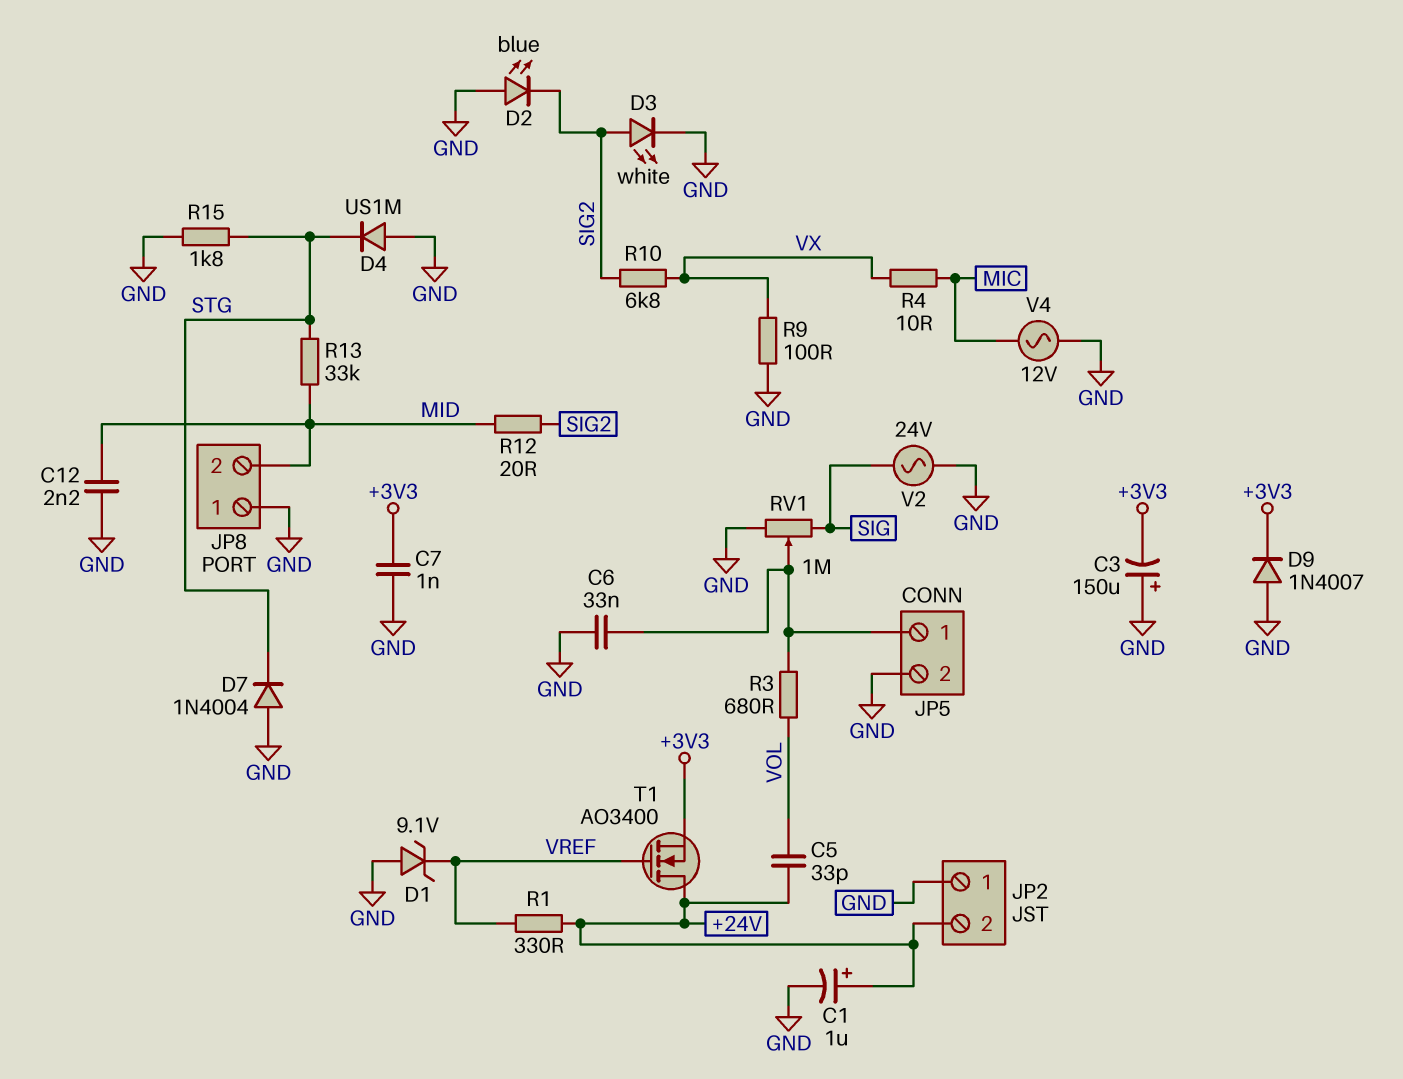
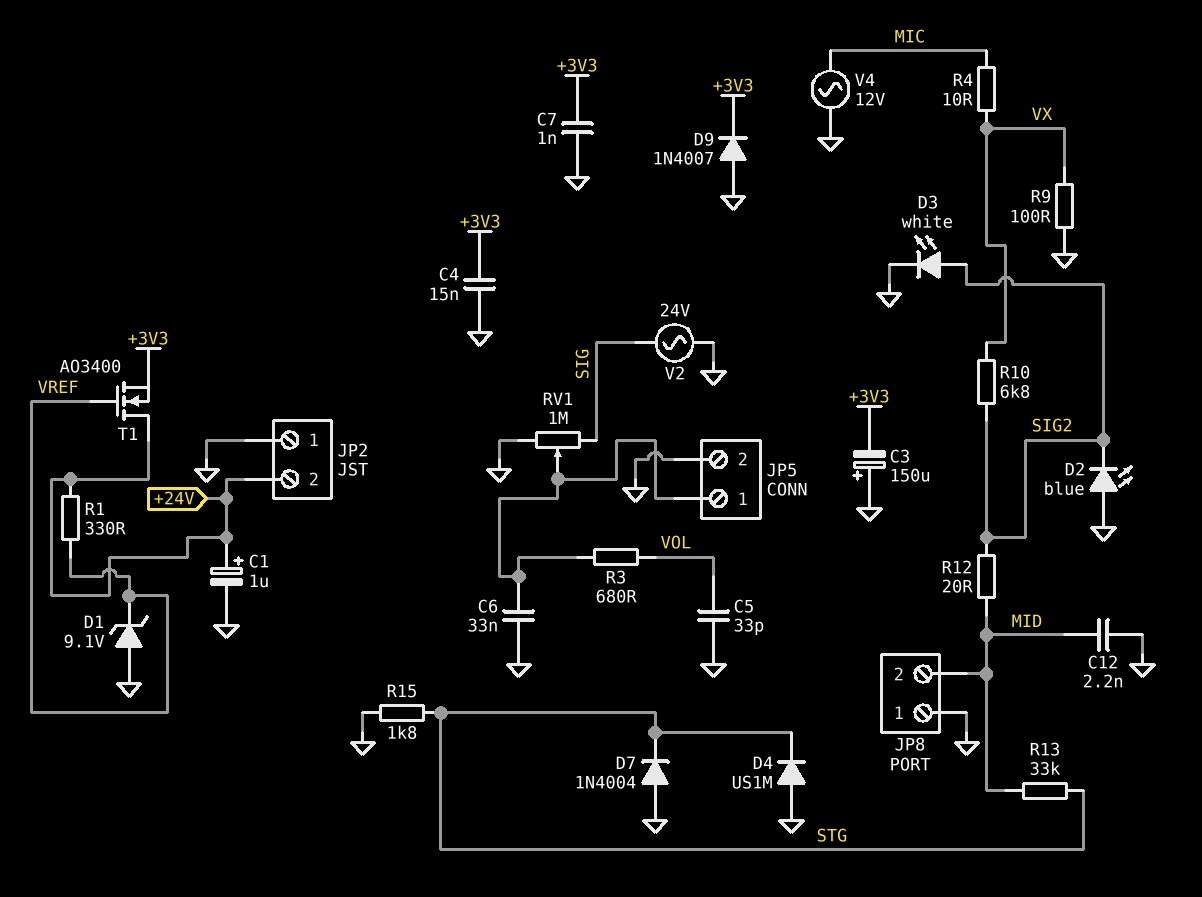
C4: none -> 15nF (+3V3, GND)
C5: 33pF (+24V, VOL) -> 33pF (GND, VOL)

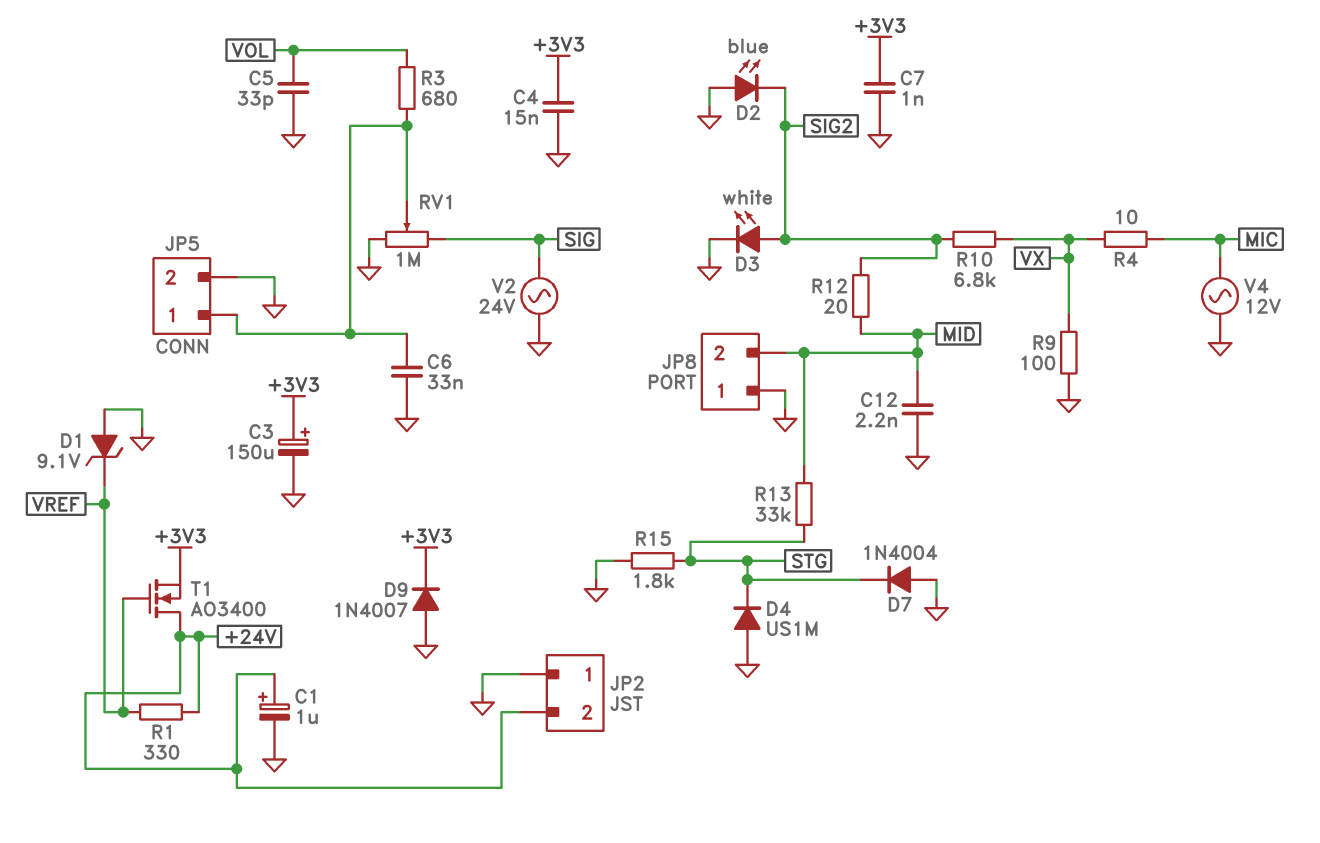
C3: 150uF (plus GND, minus +3V3) -> 150uF (plus +3V3, minus GND)

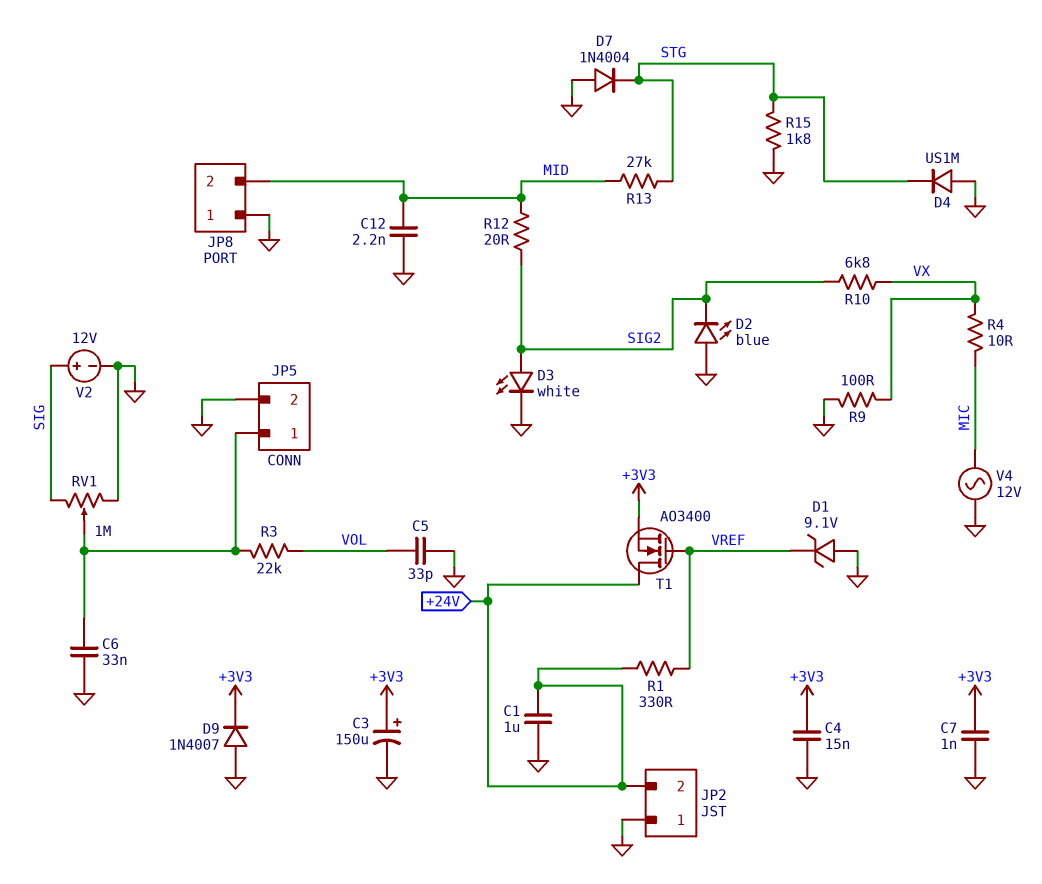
C1: 1uF (plus +24V, minus GND) -> 1uF (+24V, GND)
R3: 680 (JP5/1, VOL) -> 22k (JP5/1, VOL)
R13: 33k (MID, STG) -> 27k (MID, STG)
V2: AC 24V (GND, SIG) -> 12V (plus SIG, minus GND)

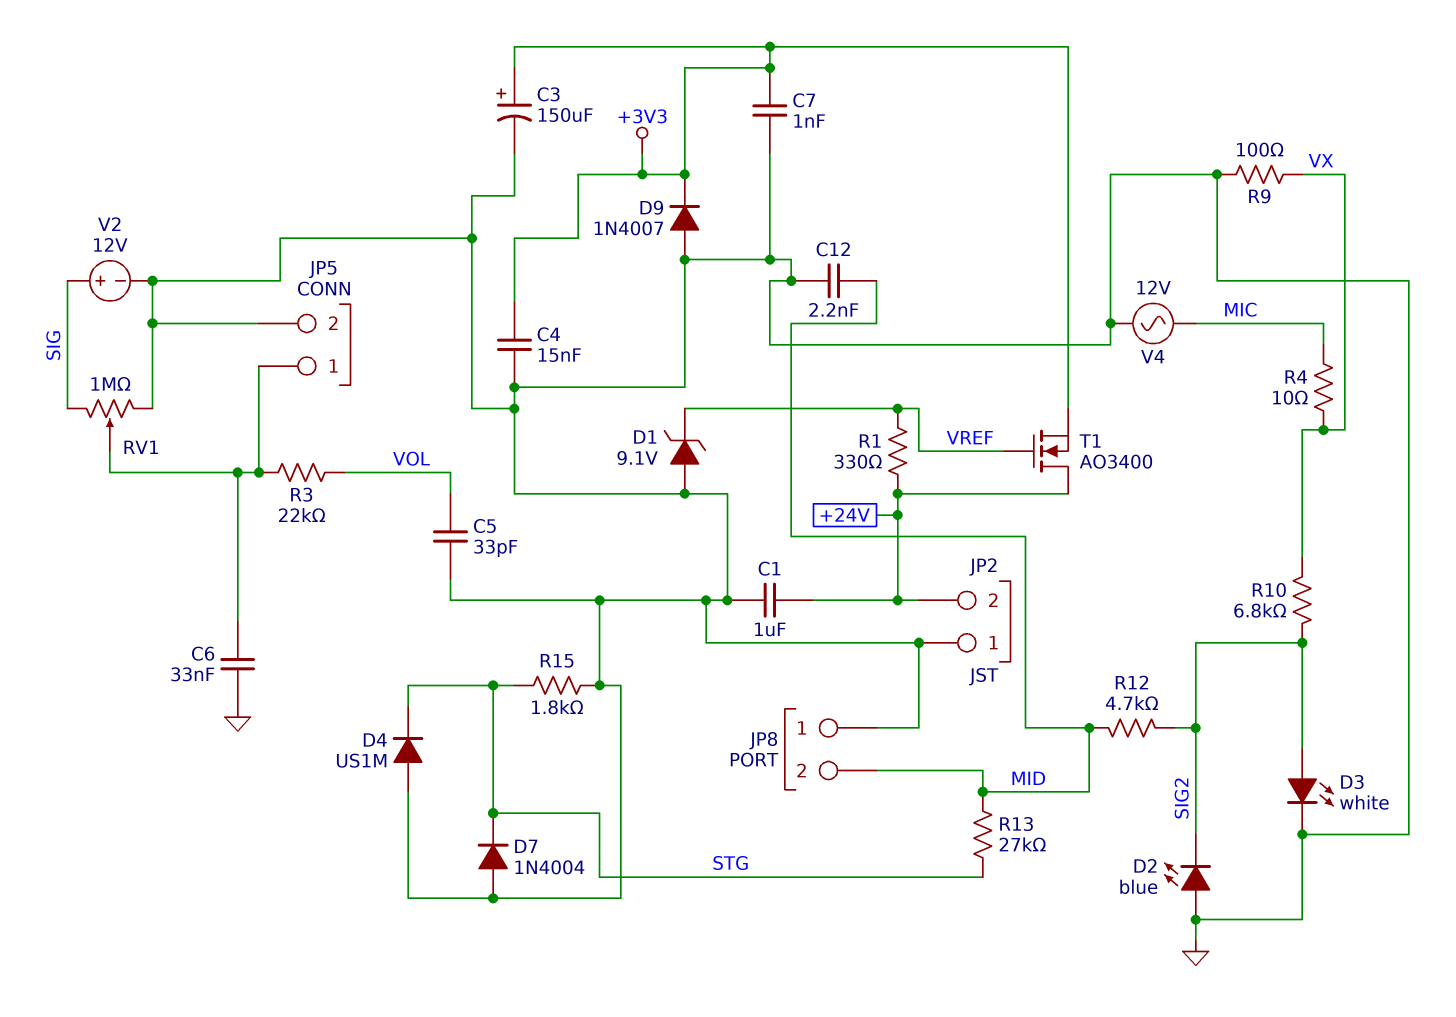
R12: 20 (MID, SIG2) -> 4.7k (MID, SIG2)

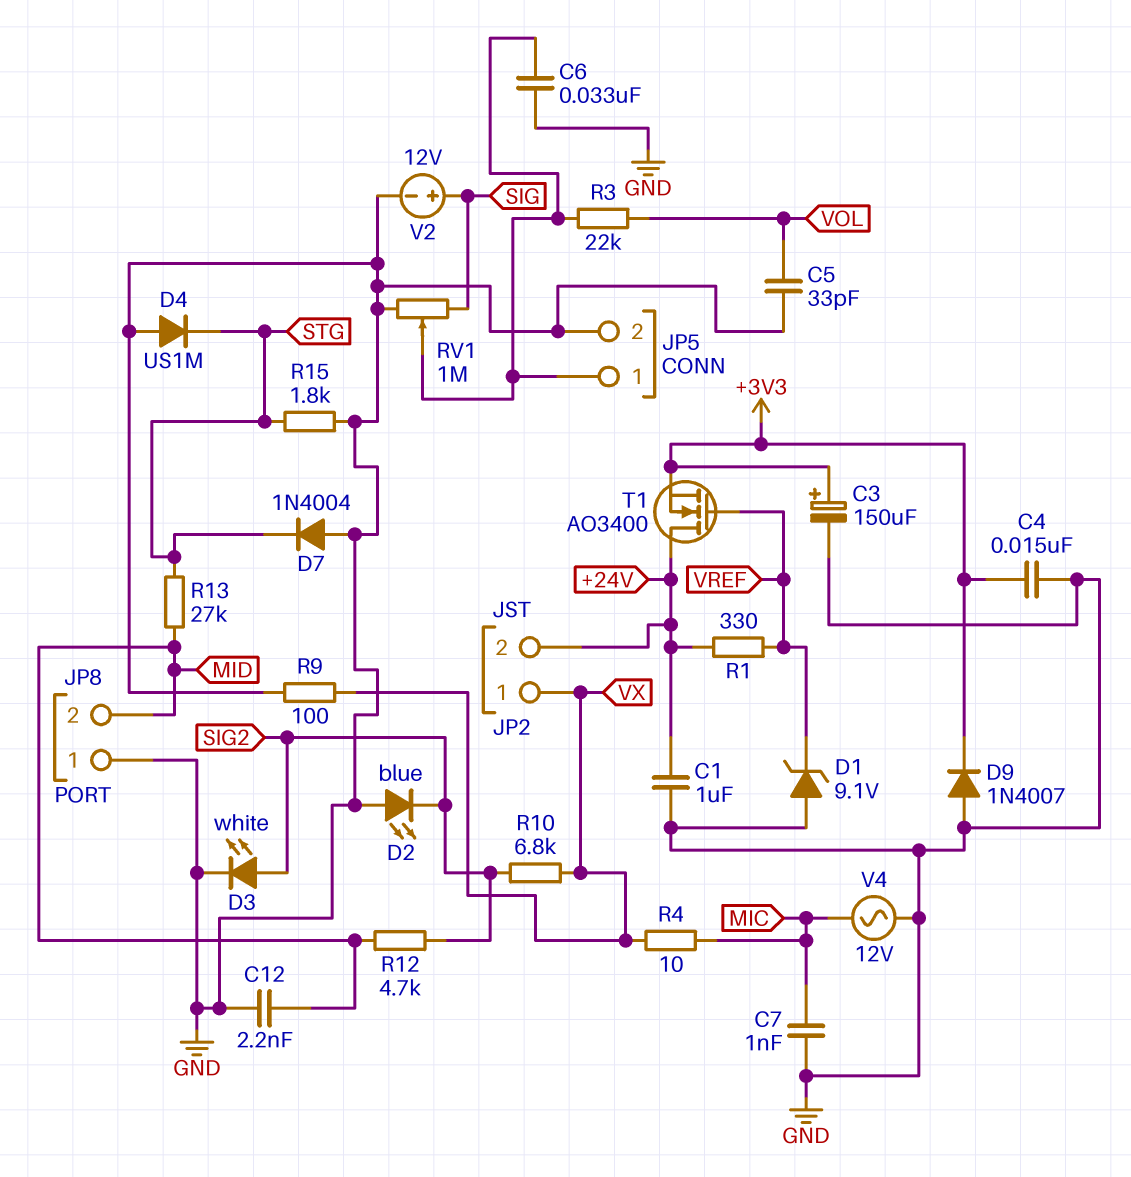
C7: 1nF (+3V3, GND) -> 1nF (GND, MIC)
JP2 pin 1: GND -> VX

